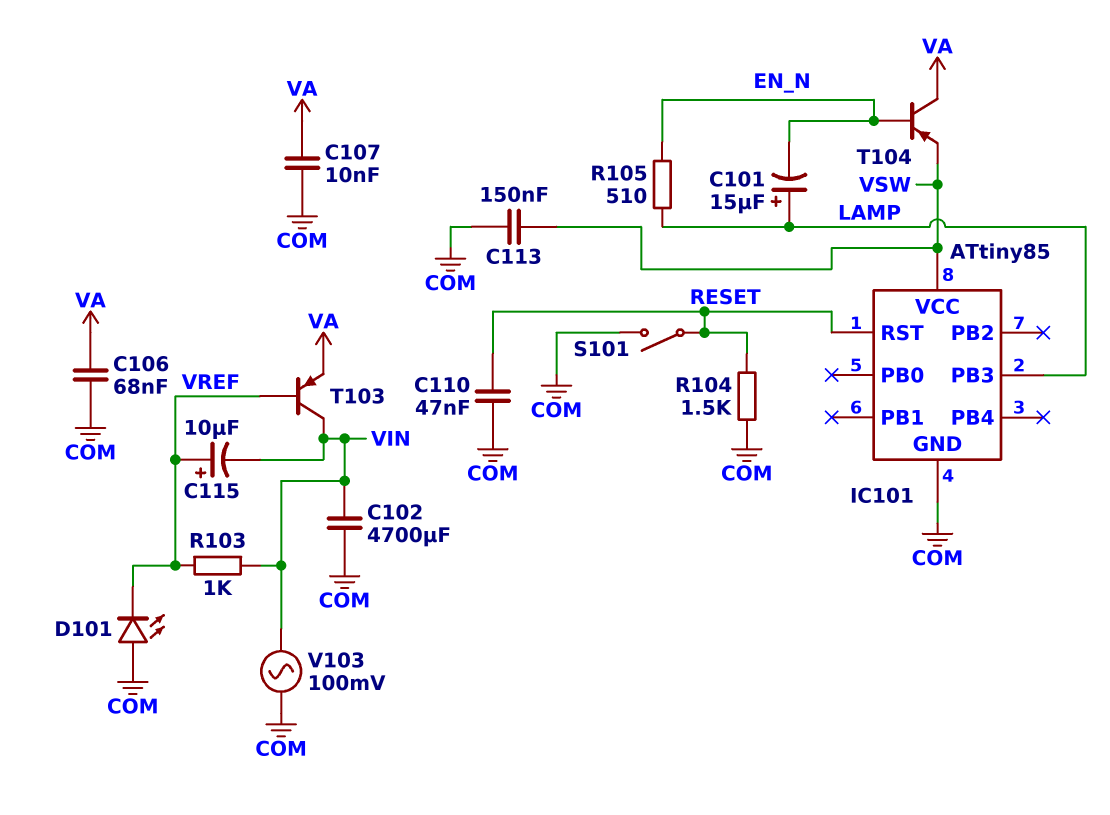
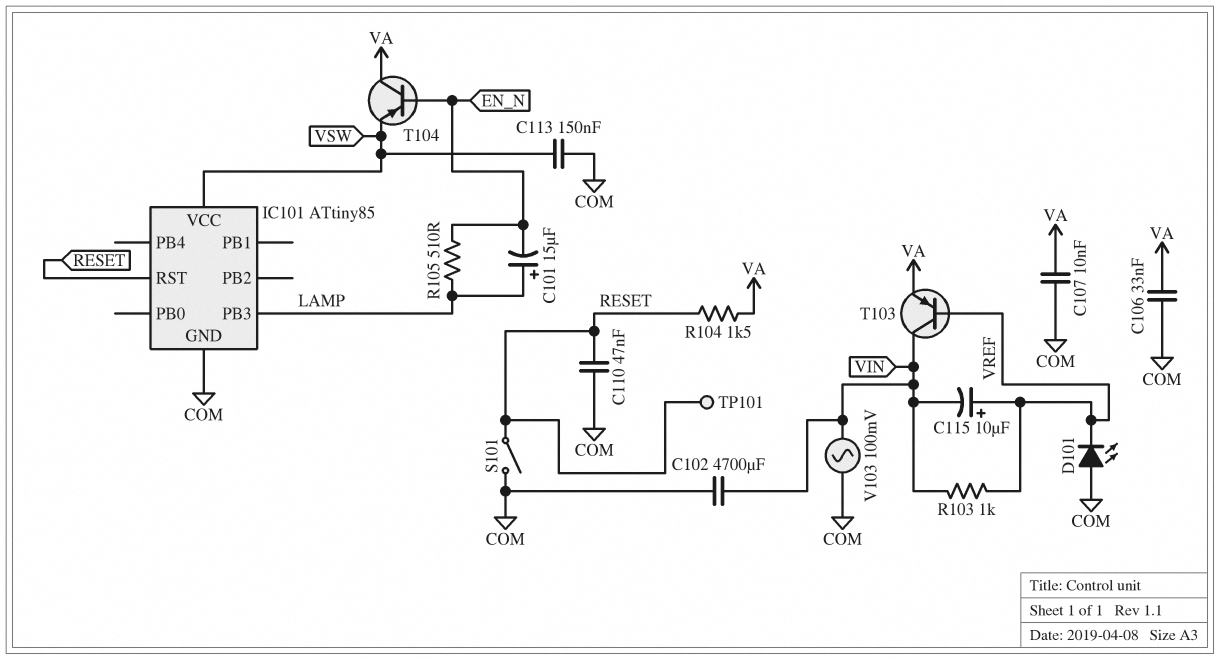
C106: 68nF (COM, VA) -> 33nF (COM, VA)
R104: 1.5k (COM, RESET) -> 1.5k (RESET, VA)
TP101: none -> test point (RESET)

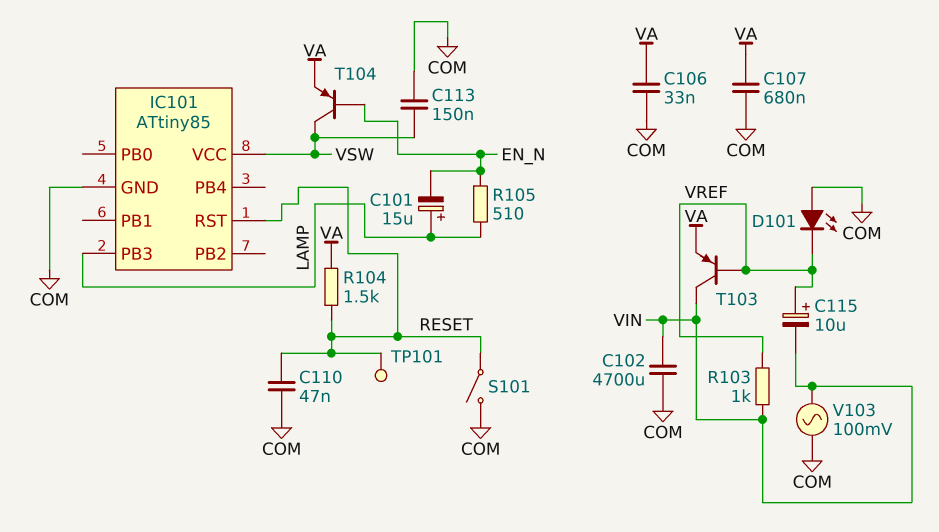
C107: 10nF (COM, VA) -> 680nF (COM, VA)
T104: PNP (B EN_N, C VA, E VSW) -> PNP (B EN_N, C VSW, E VA)

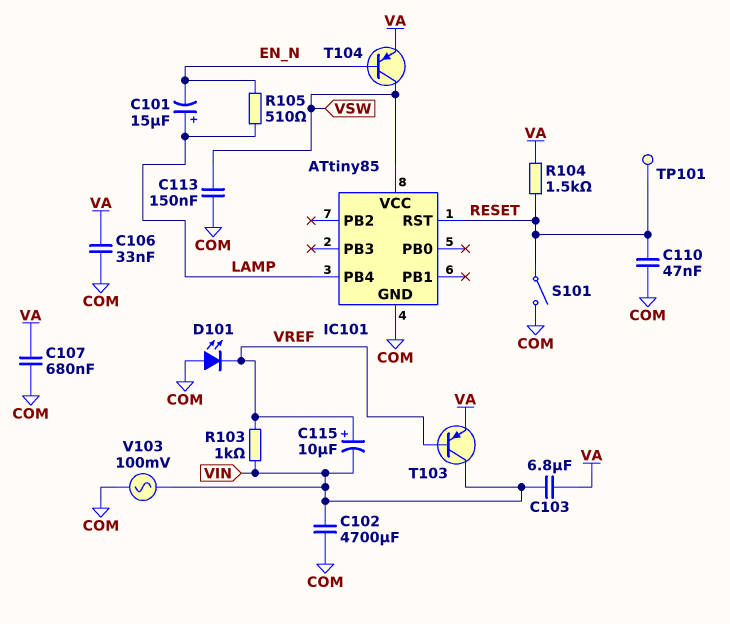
C103: none -> 6.8uF (VA, VIN)
IC101 pin PB3: LAMP -> none
IC101 pin PB4: none -> LAMP

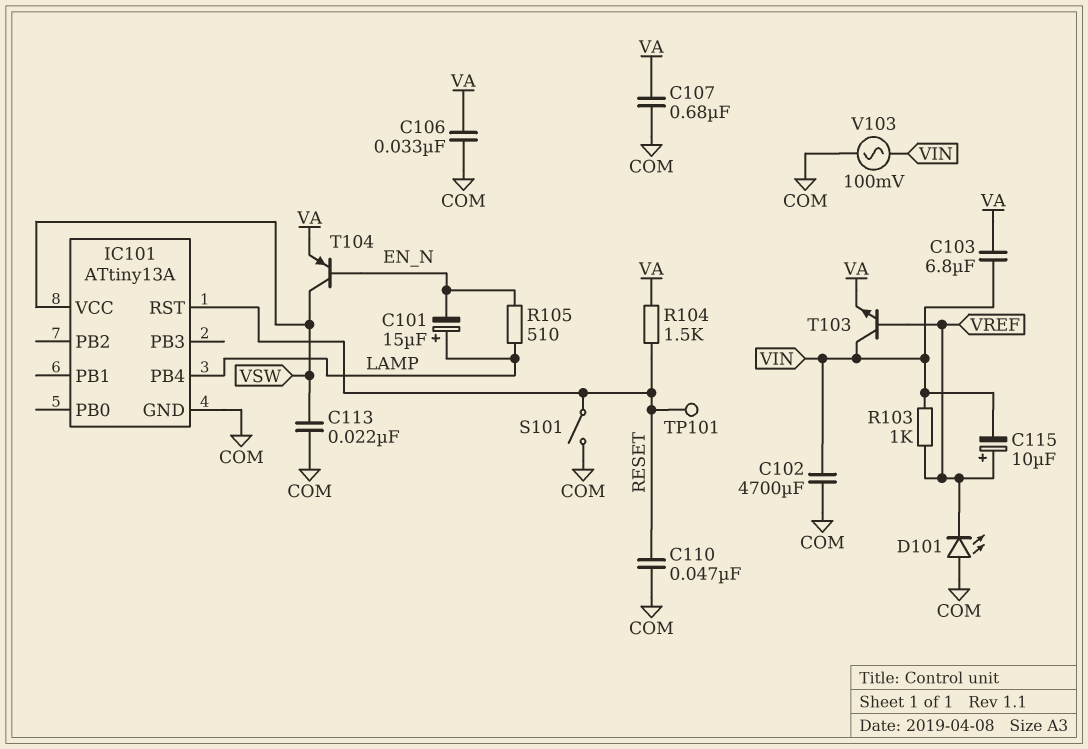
C113: 150nF (COM, VSW) -> 22nF (COM, VSW)
IC101: ATtiny85 -> ATtiny13A
T103: PNP (B VREF, C VIN, E VA) -> NPN (B VREF, C VIN, E VA)

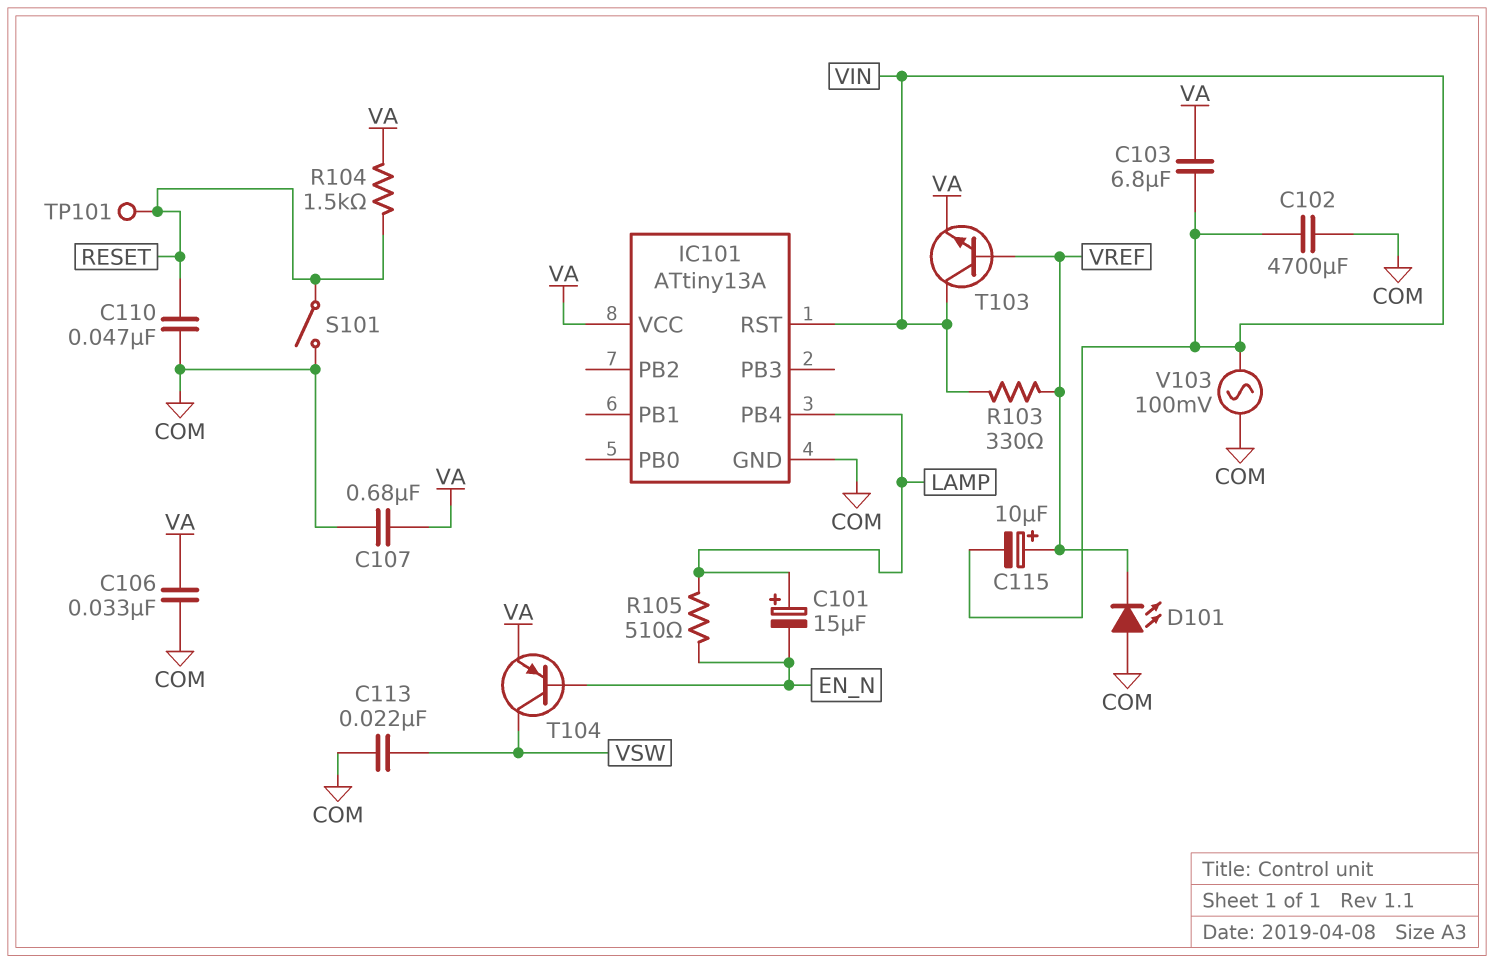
IC101 pin RST: RESET -> VIN
IC101 pin VCC: VSW -> VA
R103: 1k (VIN, VREF) -> 330 (VIN, VREF)

